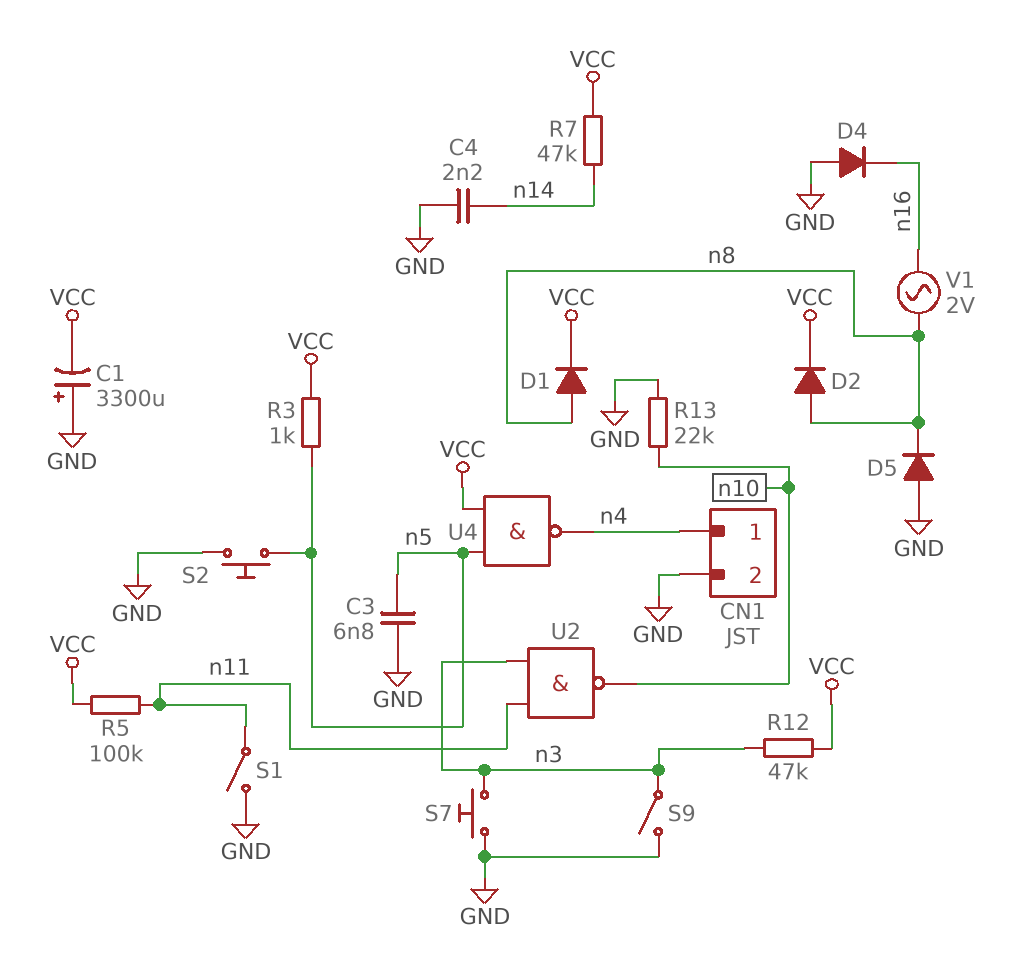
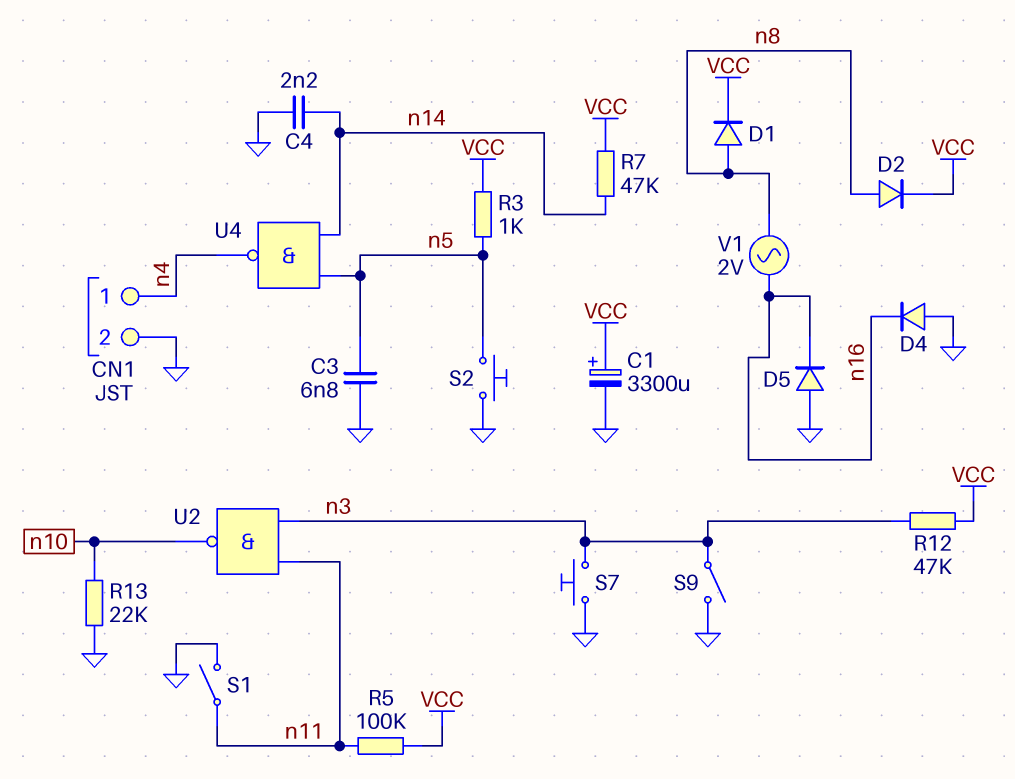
C1: 3300uF (plus GND, minus VCC) -> 3300uF (plus VCC, minus GND)
D5: diode (A GND, K n8) -> diode (A GND, K n16)
U4: NAND (in VCC, in n5, out n4) -> NAND (in n5, in n14, out n4)

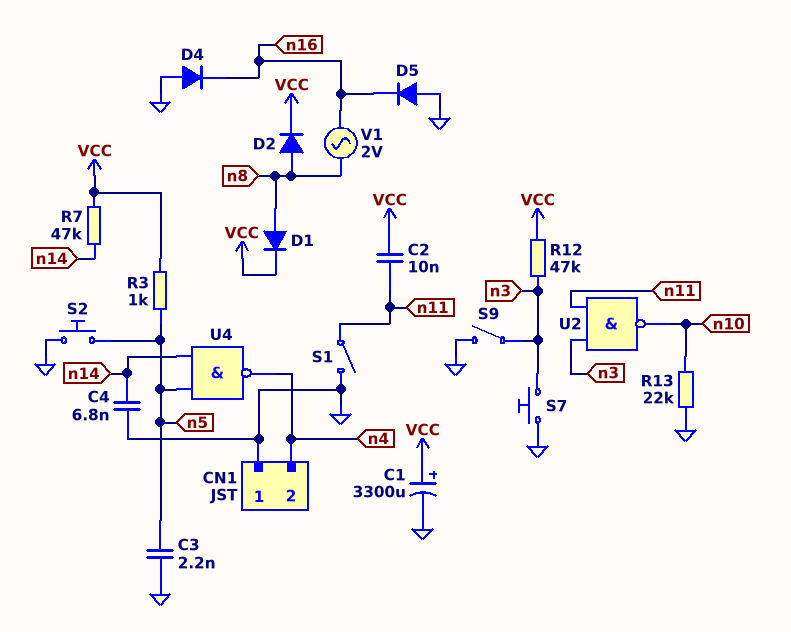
C2: none -> 10nF (VCC, n11)
C3: 6.8nF (GND, n5) -> 2.2nF (GND, n5)
C4: 2.2nF (GND, n14) -> 6.8nF (GND, n14)
CN1 pin 1: n4 -> GND
CN1 pin 2: GND -> n4
R5: 100k (VCC, n11) -> none

